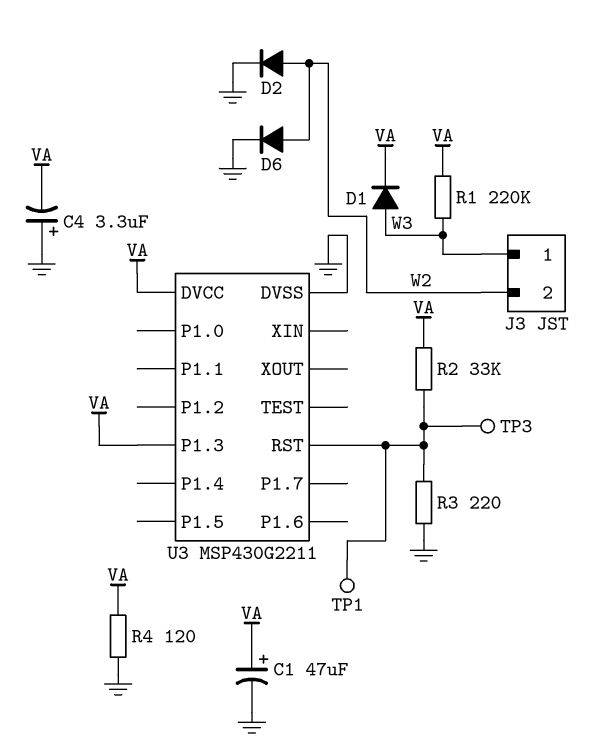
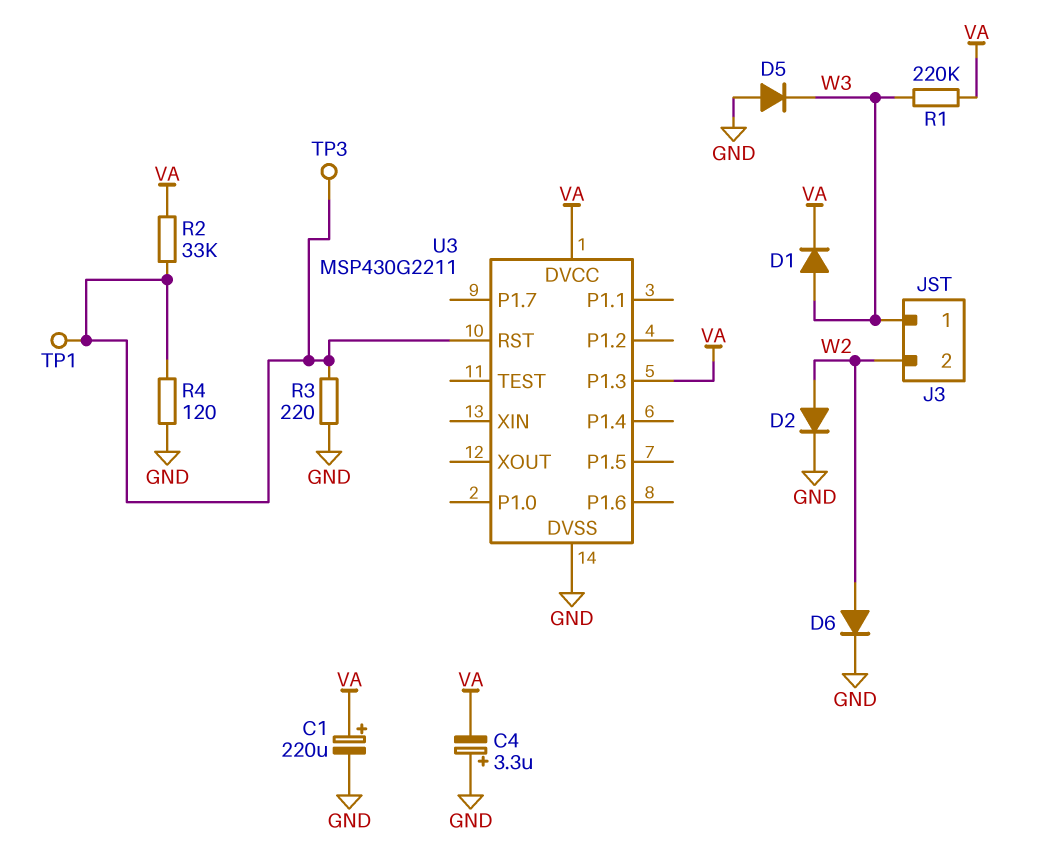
C1: 47uF (plus VA, minus GND) -> 220uF (plus VA, minus GND)
D5: none -> diode (A GND, K W3)
R4: 120 (GND, VA) -> 120 (GND, U3/RST)

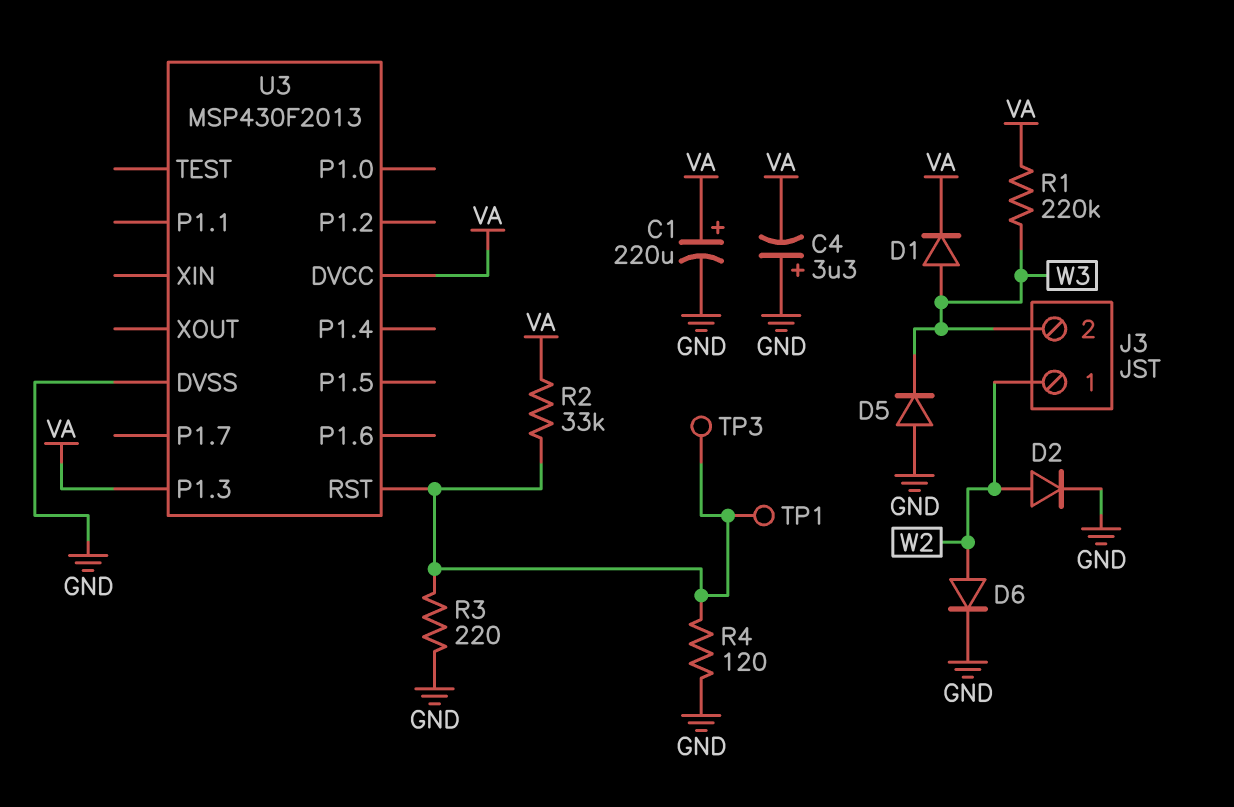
J3 pin 1: W3 -> W2
J3 pin 2: W2 -> W3
U3: MSP430G2211 -> MSP430F2013

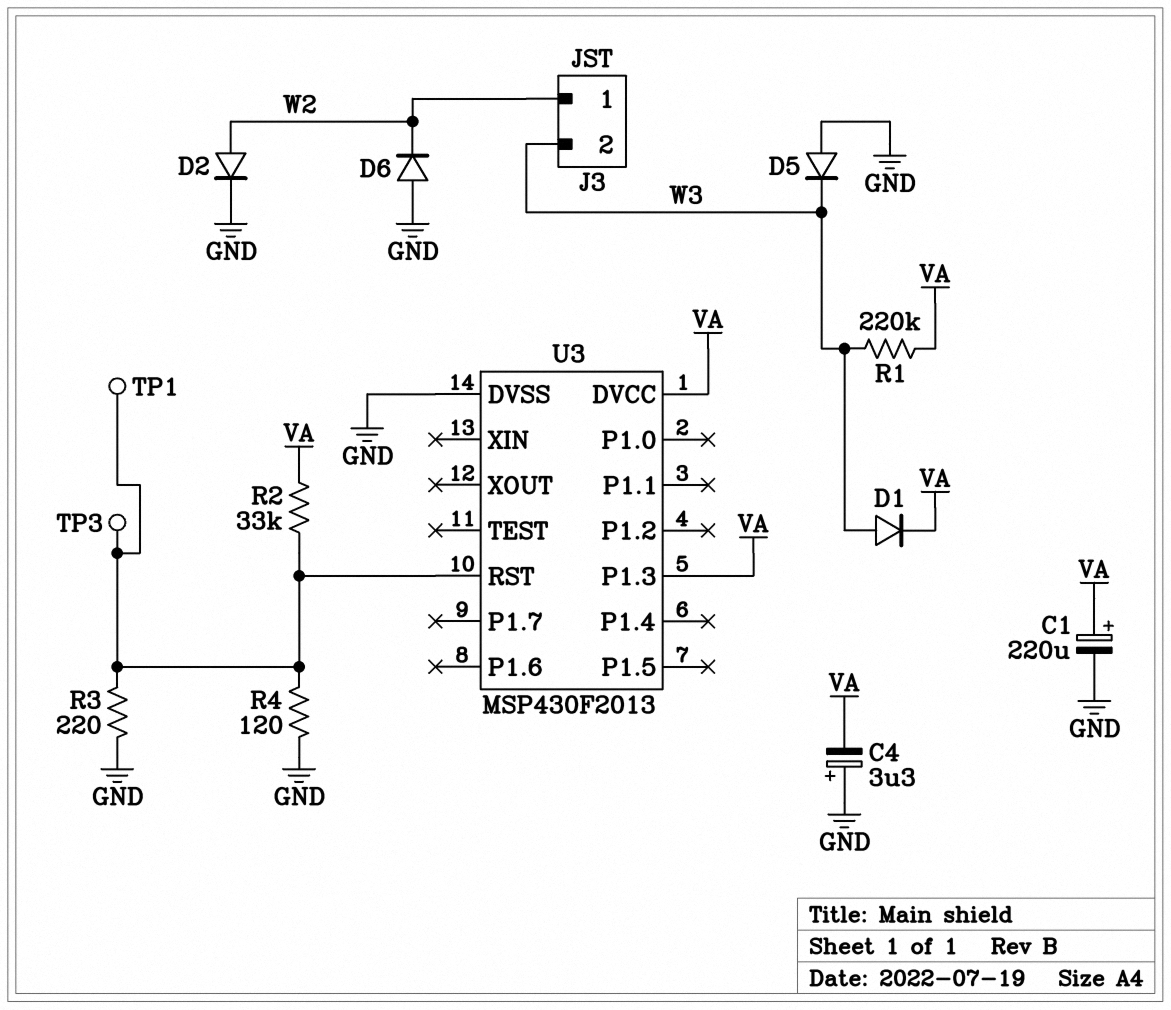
D6: diode (A W2, K GND) -> diode (A GND, K W2)

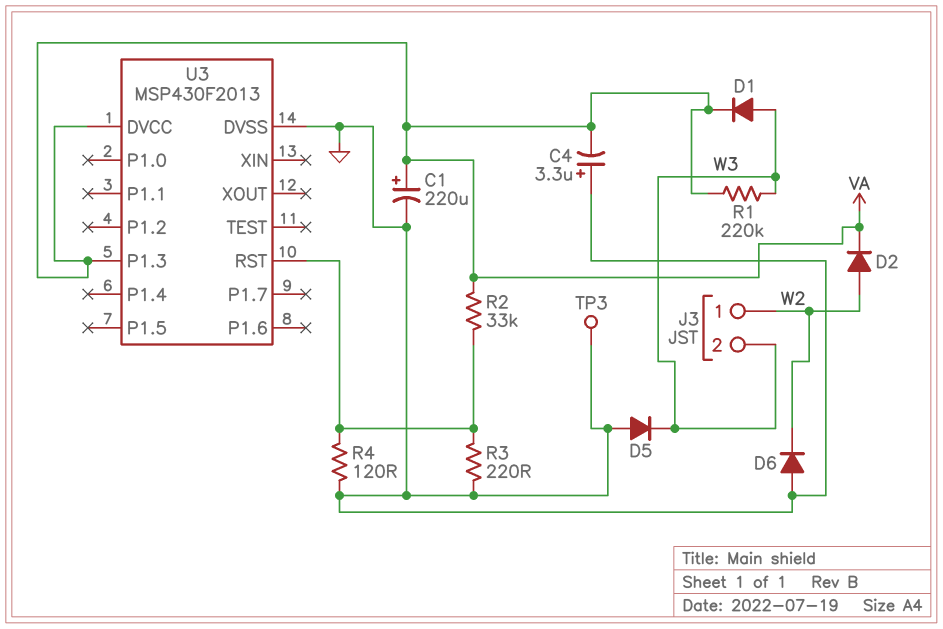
D2: diode (A W2, K GND) -> diode (A W2, K VA)
TP1: test point (U3/RST) -> none
TP3: test point (U3/RST) -> test point (GND)

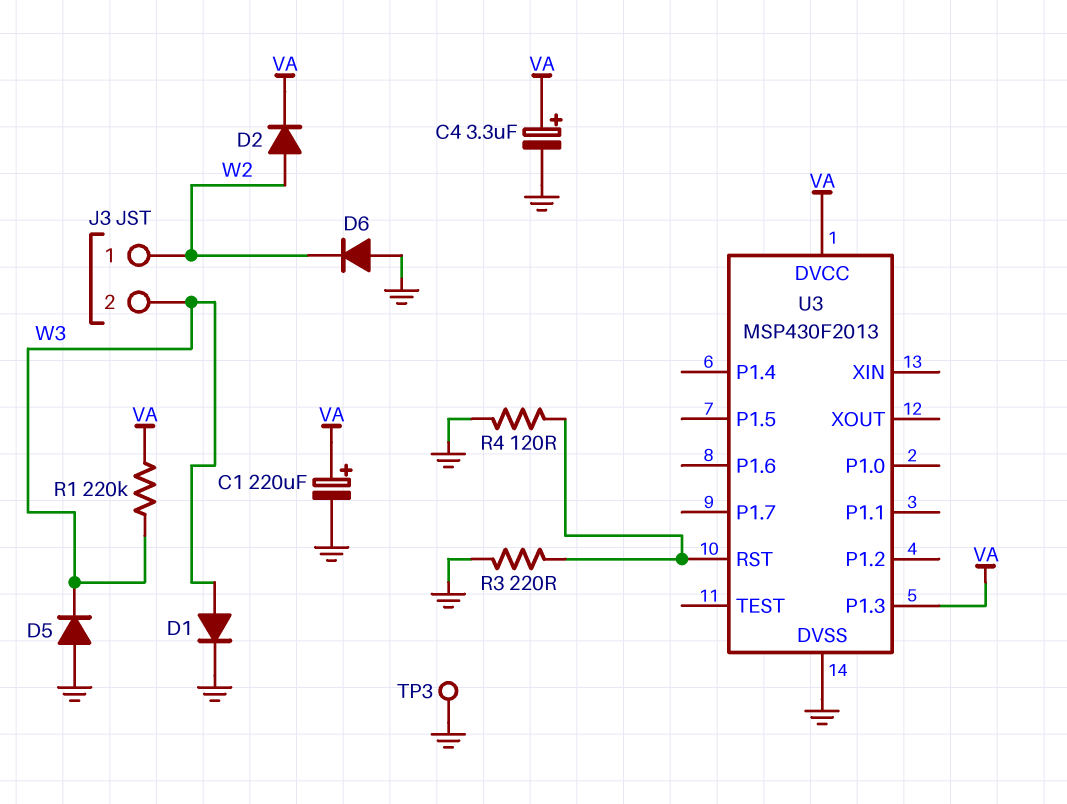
C4: 3.3uF (plus GND, minus VA) -> 3.3uF (plus VA, minus GND)
D1: diode (A W3, K VA) -> diode (A W3, K GND)
R2: 33k (U3/RST, VA) -> none

